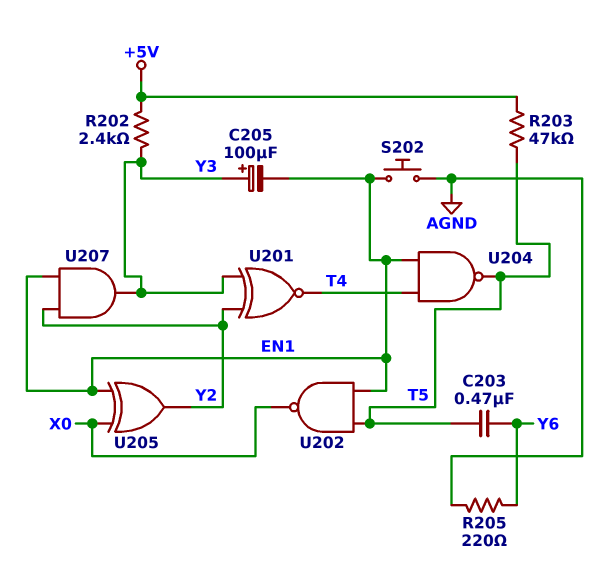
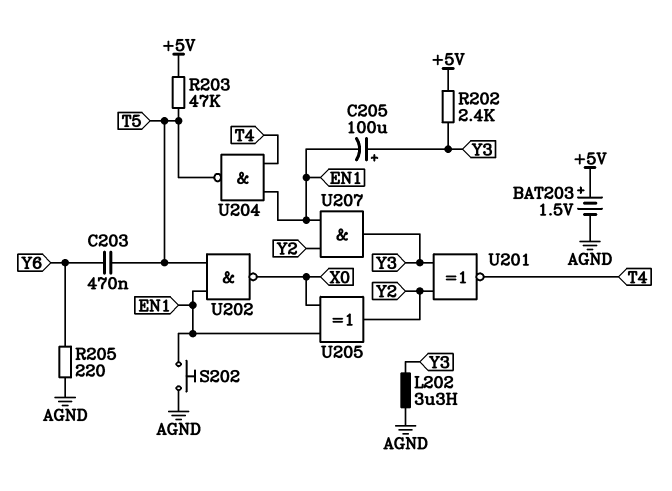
BAT203: none -> 1.5V (plus +5V, minus AGND)
L202: none -> 3.3uH (AGND, Y3)

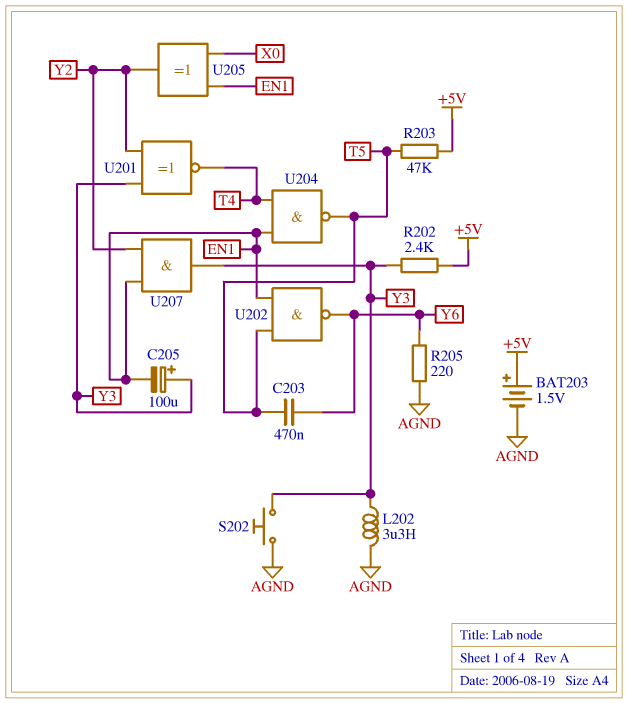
S202: button (AGND, EN1) -> button (AGND, Y3)
U202: NAND (in EN1, in T5, out X0) -> NAND (in EN1, in T5, out Y6)

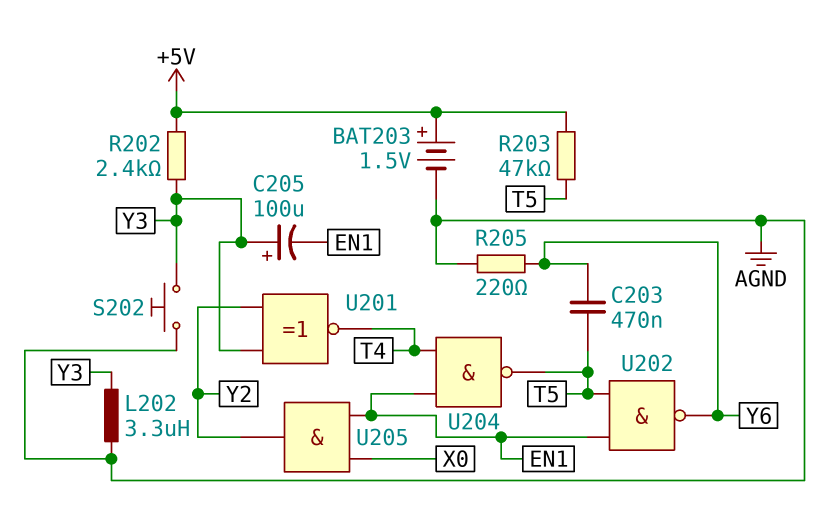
U205: XOR (in EN1, in X0, out Y2) -> AND (in EN1, in X0, out Y2)
U207: AND (in EN1, in Y2, out Y3) -> none

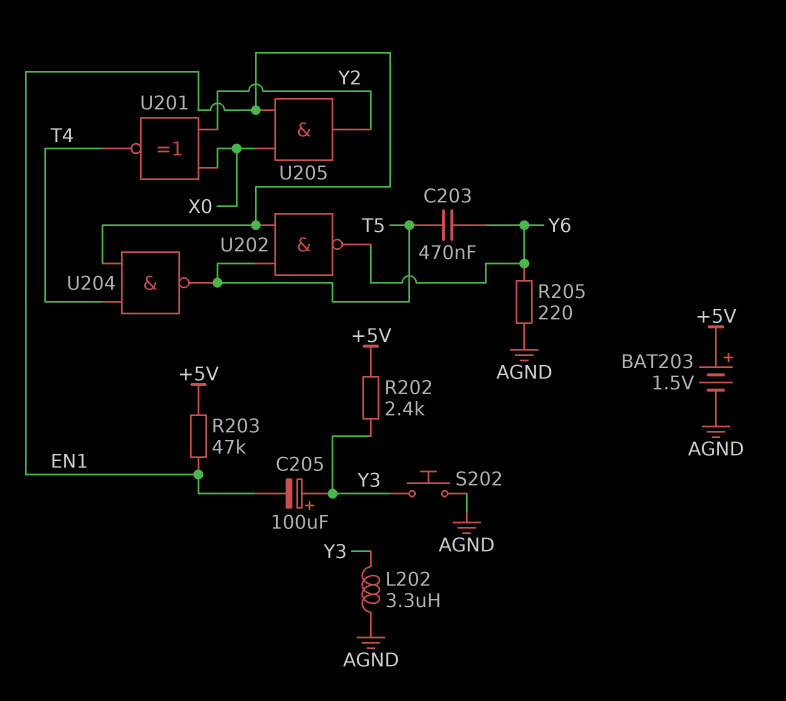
R203: 47k (+5V, T5) -> 47k (+5V, EN1)
U201: XNOR (in Y2, in Y3, out T4) -> XNOR (in X0, in Y2, out T4)

